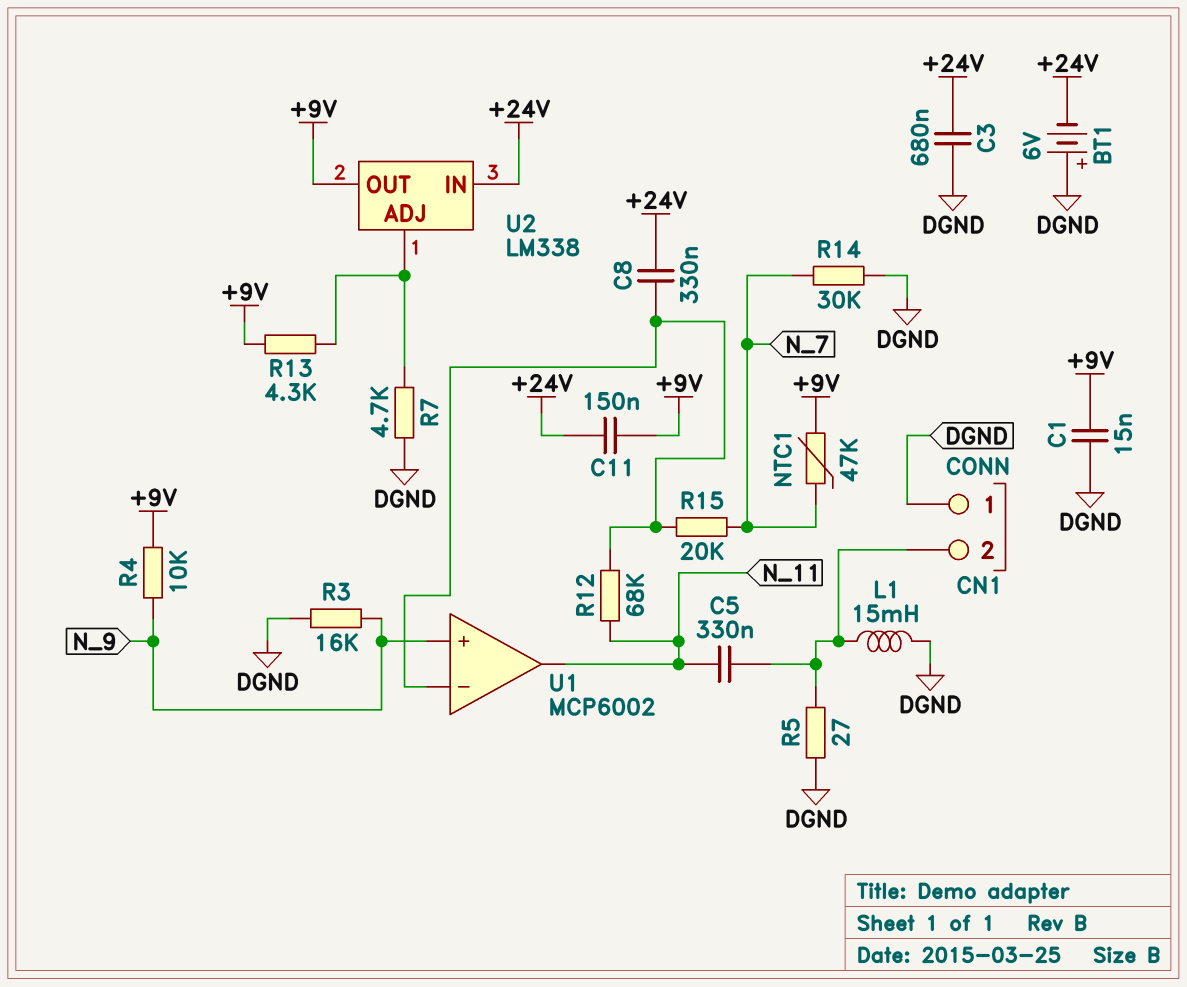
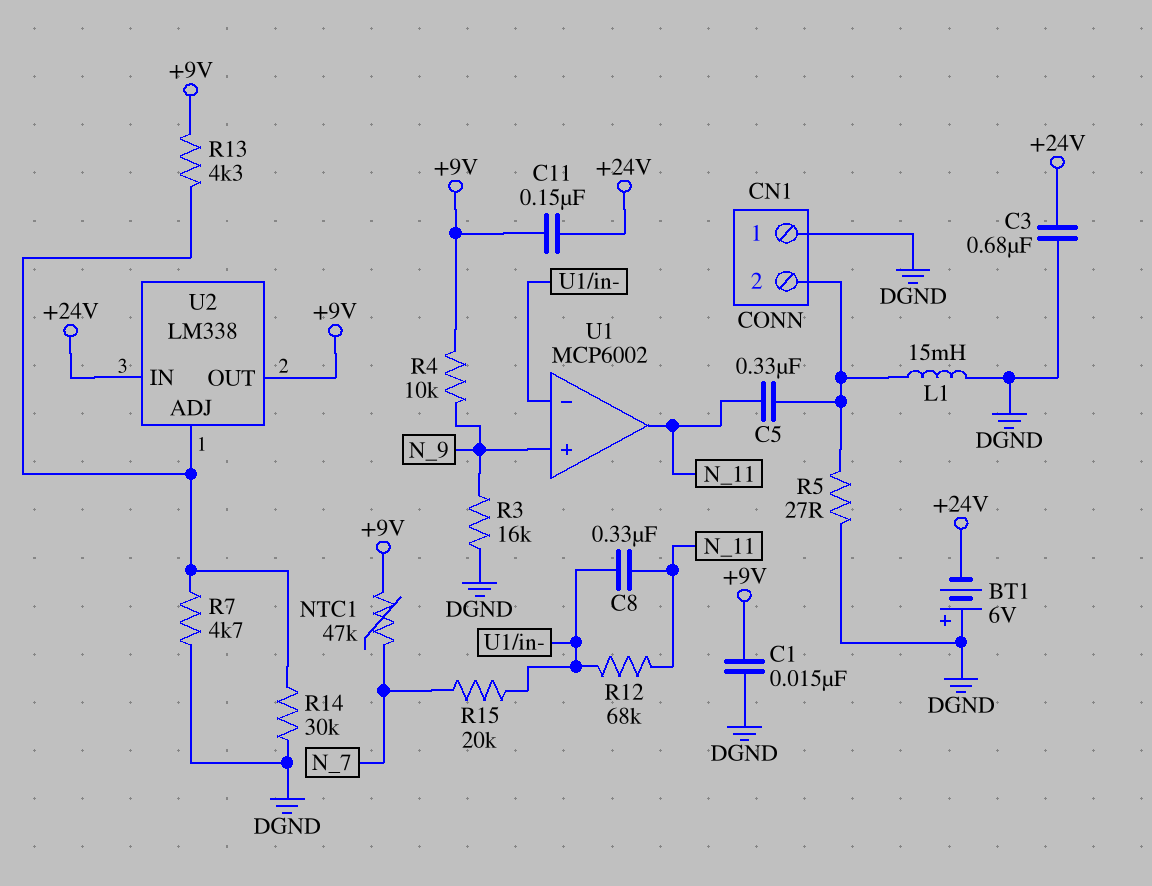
C8: 330nF (+24V, U1/in-) -> 330nF (N_11, U1/in-)
R14: 30k (DGND, N_7) -> 30k (DGND, U2/ADJ)

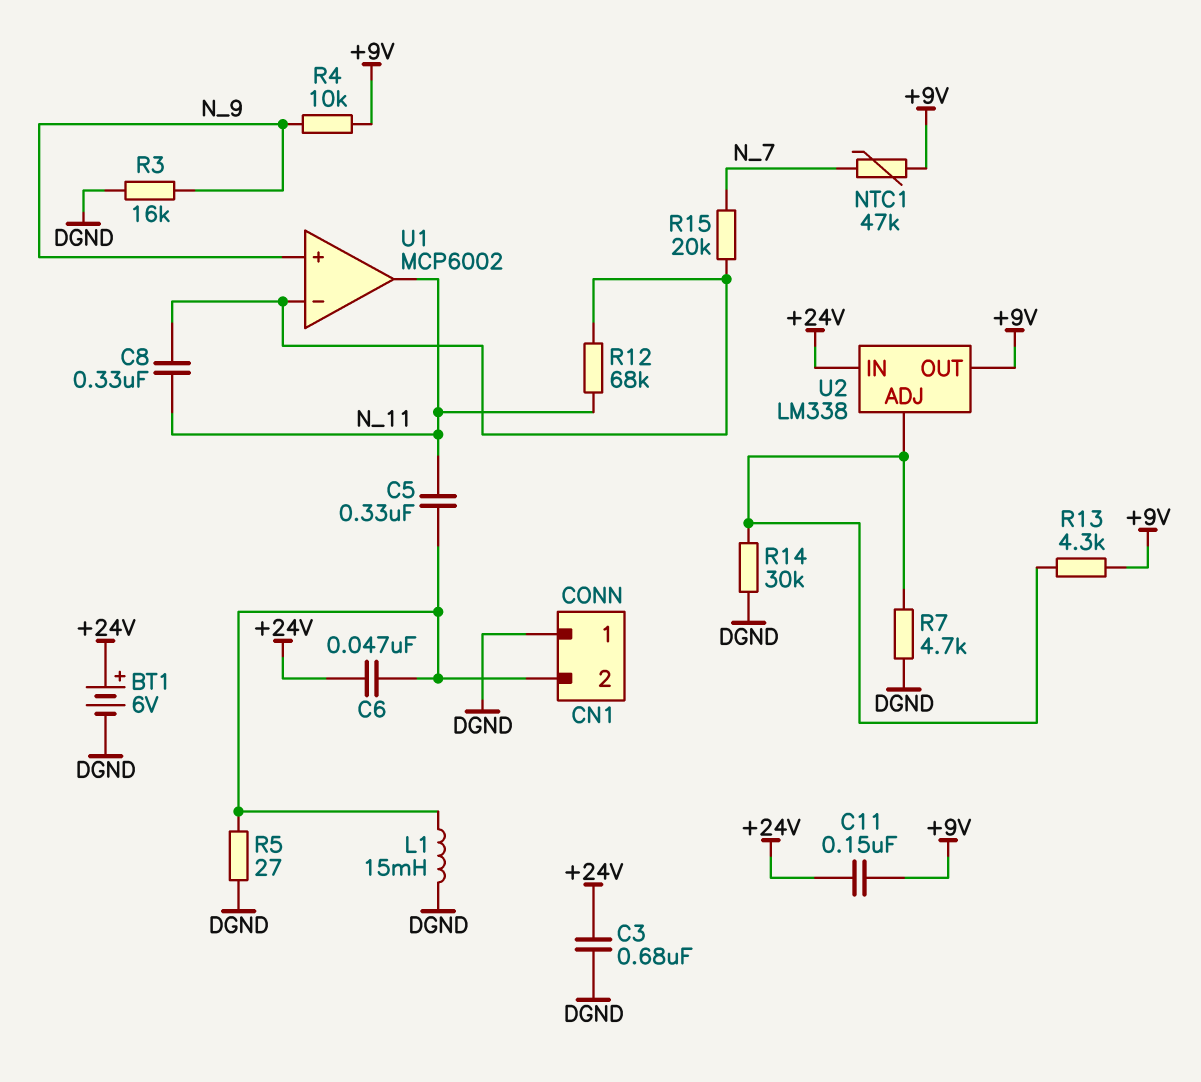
BT1: 6V (plus DGND, minus +24V) -> 6V (plus +24V, minus DGND)
C1: 15nF (+9V, DGND) -> none
C6: none -> 47nF (+24V, CN1/2)

